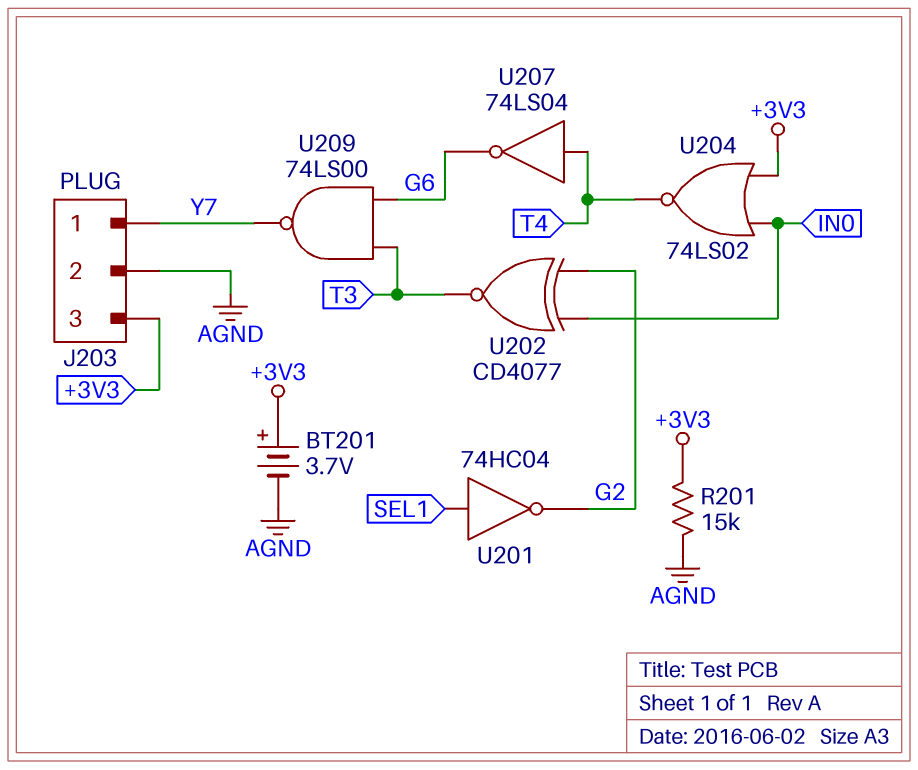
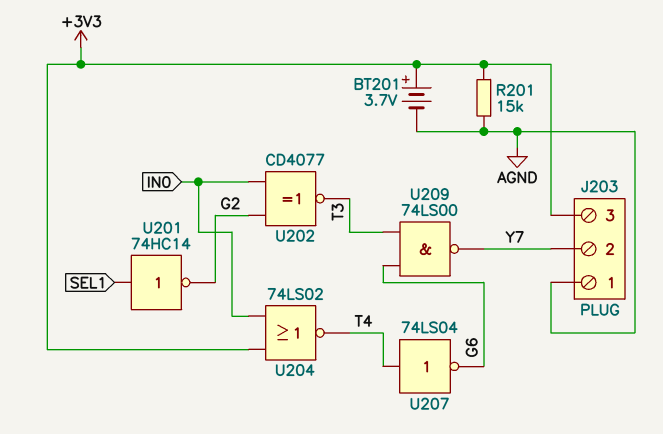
J203 pin 1: Y7 -> AGND
J203 pin 2: AGND -> Y7
U201: NOT 74HC04 (in SEL1, out G2) -> NOT 74HC14 (in SEL1, out G2)

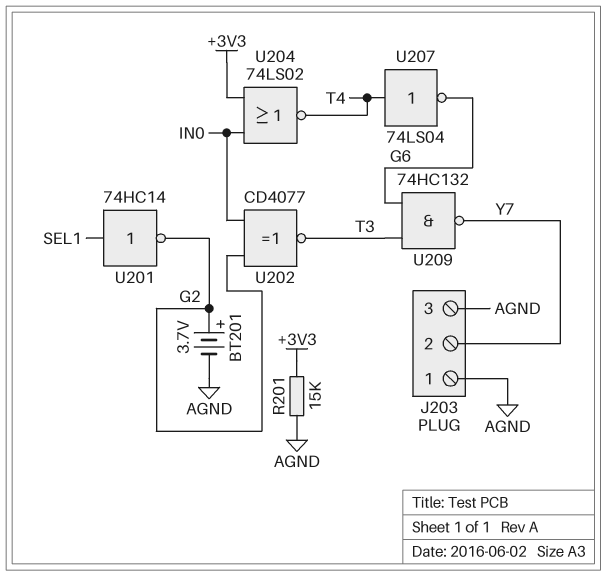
BT201: 3.7V (plus +3V3, minus AGND) -> 3.7V (plus G2, minus AGND)
J203 pin 3: +3V3 -> AGND
U209: NAND 74LS00 (in G6, in T3, out Y7) -> NAND 74HC132 (in G6, in T3, out Y7)

